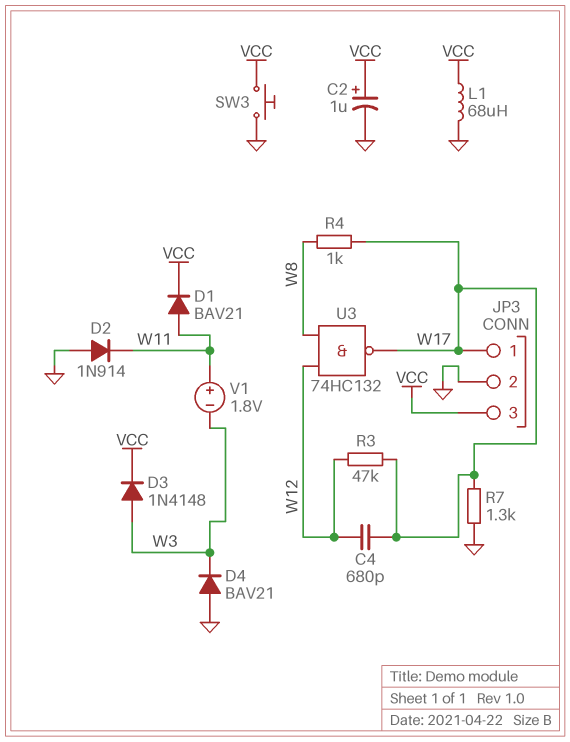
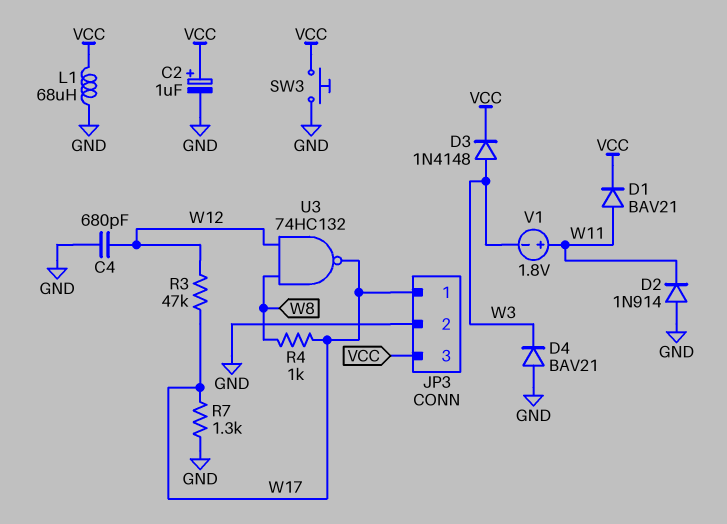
C4: 680pF (W12, W17) -> 680pF (GND, W12)

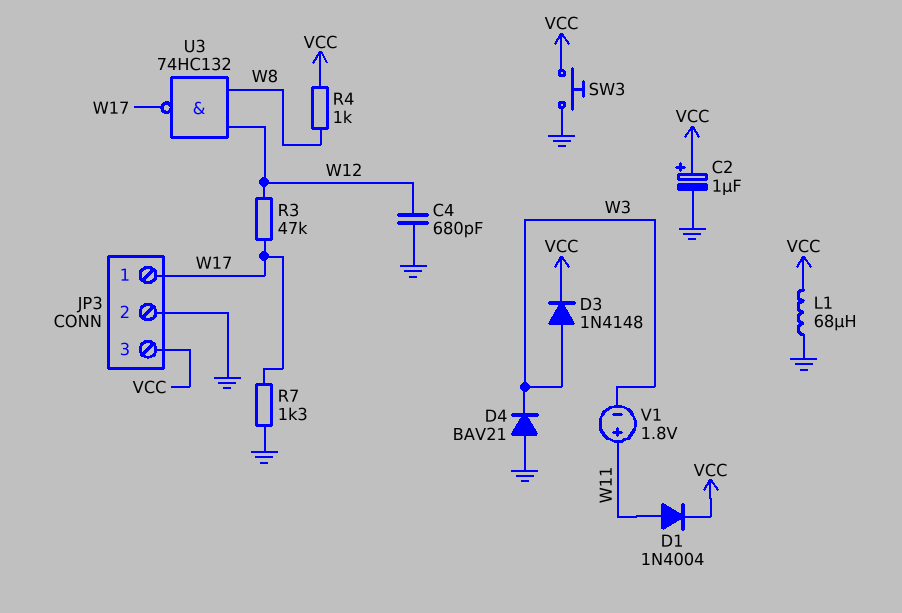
D1: diode BAV21 (A W11, K VCC) -> diode 1N4004 (A W11, K VCC)
D2: diode 1N914 (A GND, K W11) -> none
R4: 1k (W8, W17) -> 1k (VCC, W8)

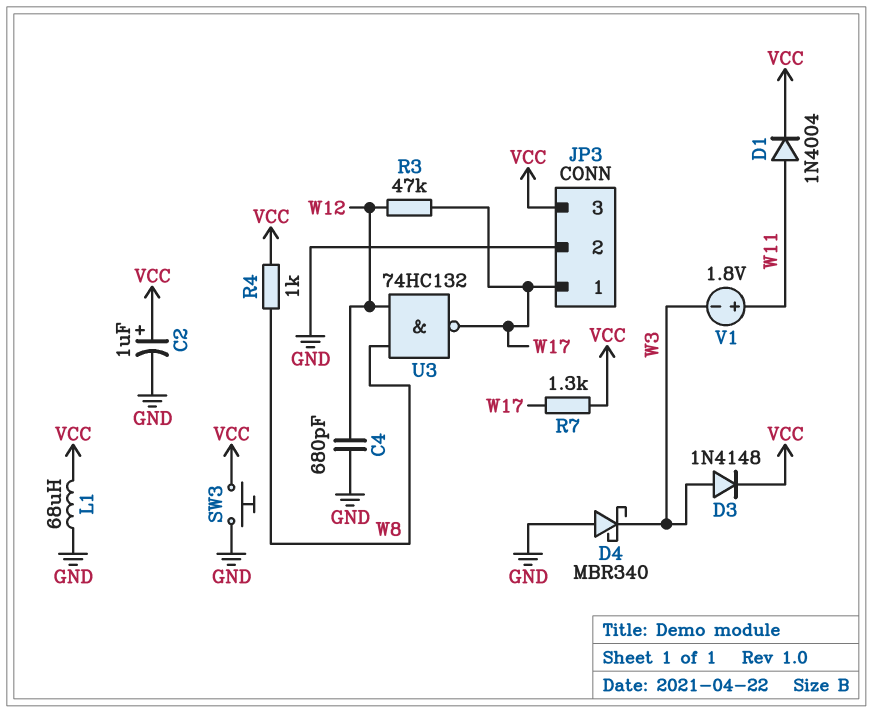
D4: diode BAV21 (A GND, K W3) -> schottky MBR340 (A GND, K W3)
R7: 1.3k (GND, W17) -> 1.3k (VCC, W17)

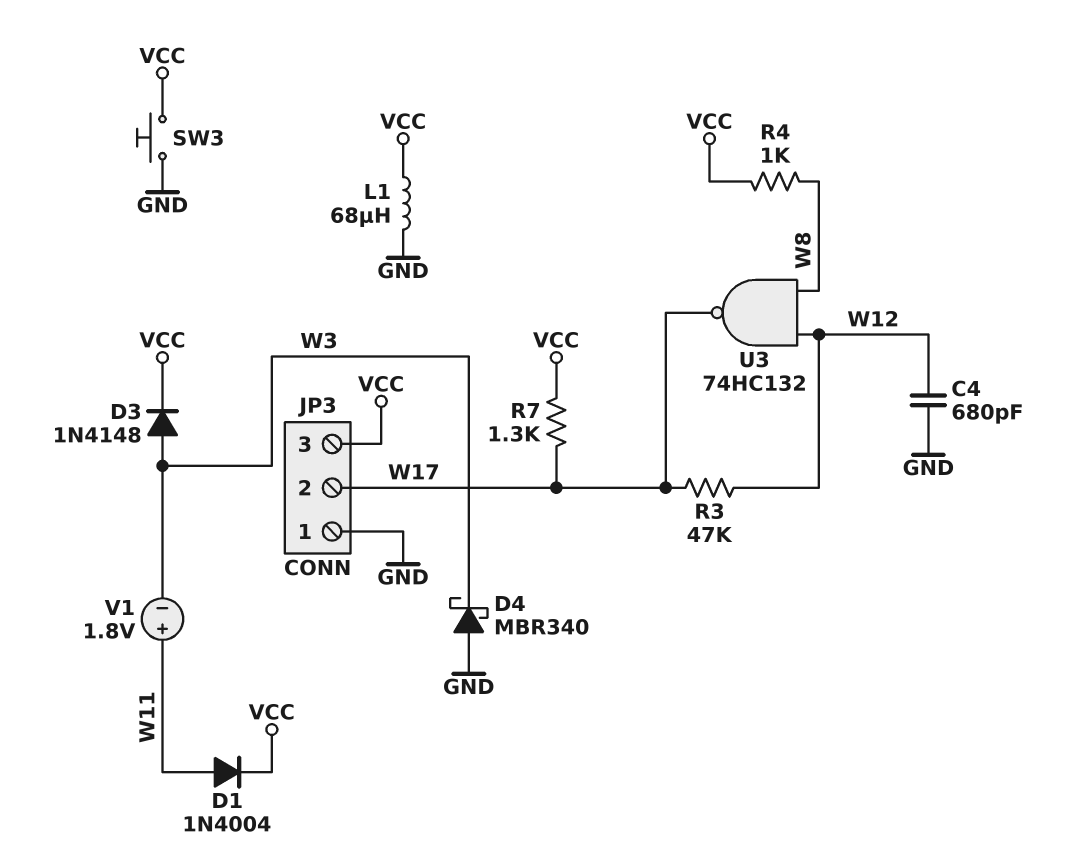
C2: 1uF (plus VCC, minus GND) -> none
JP3 pin 1: W17 -> GND
JP3 pin 2: GND -> W17

